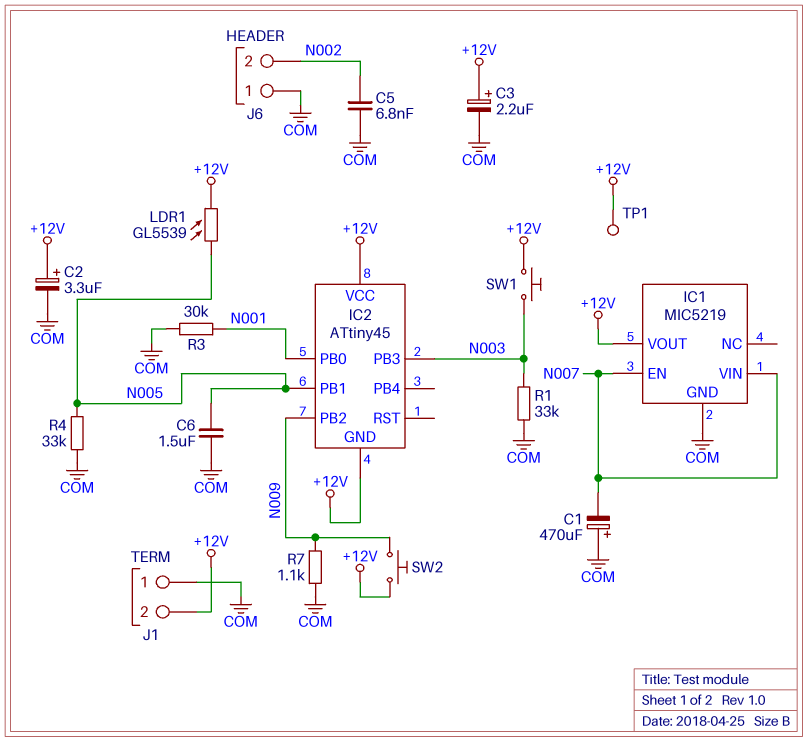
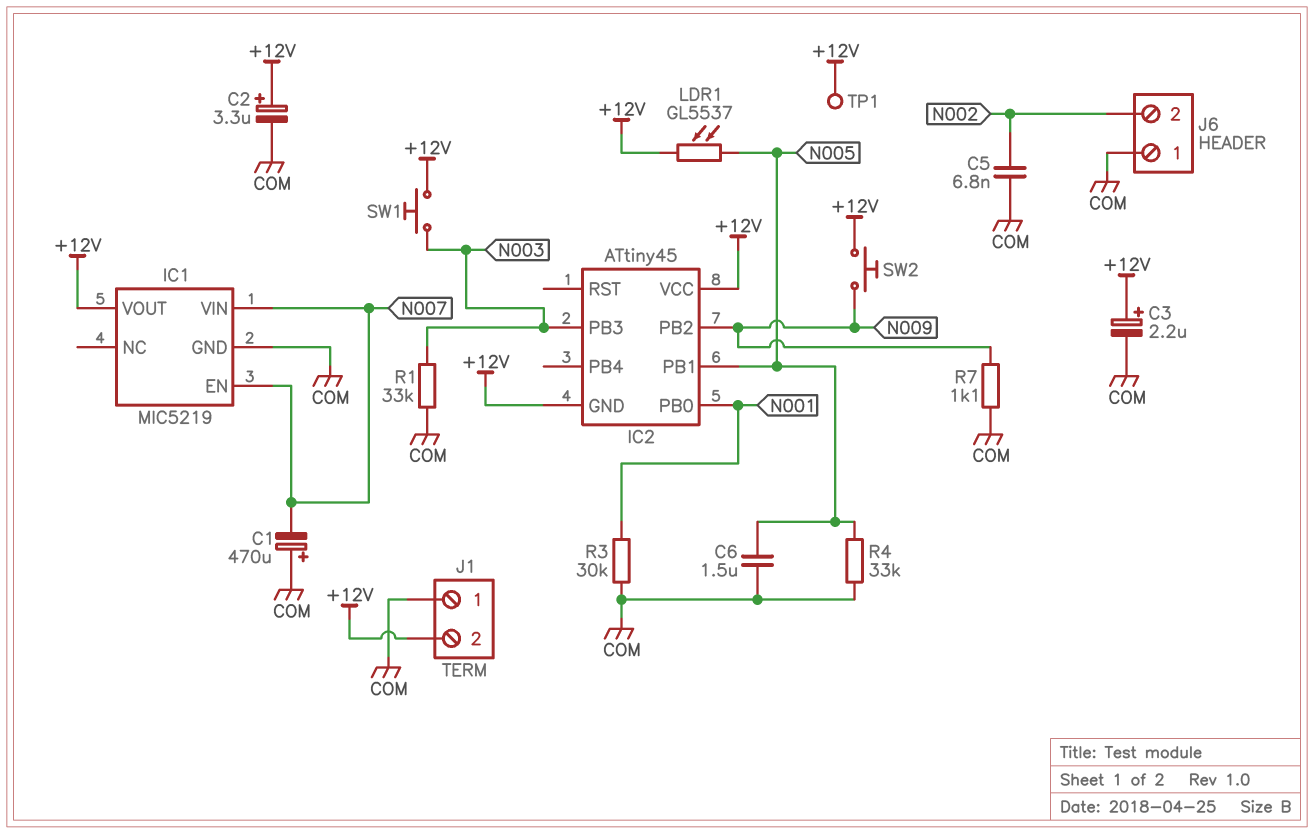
LDR1: GL5539 (+12V, N005) -> GL5537 (+12V, N005)

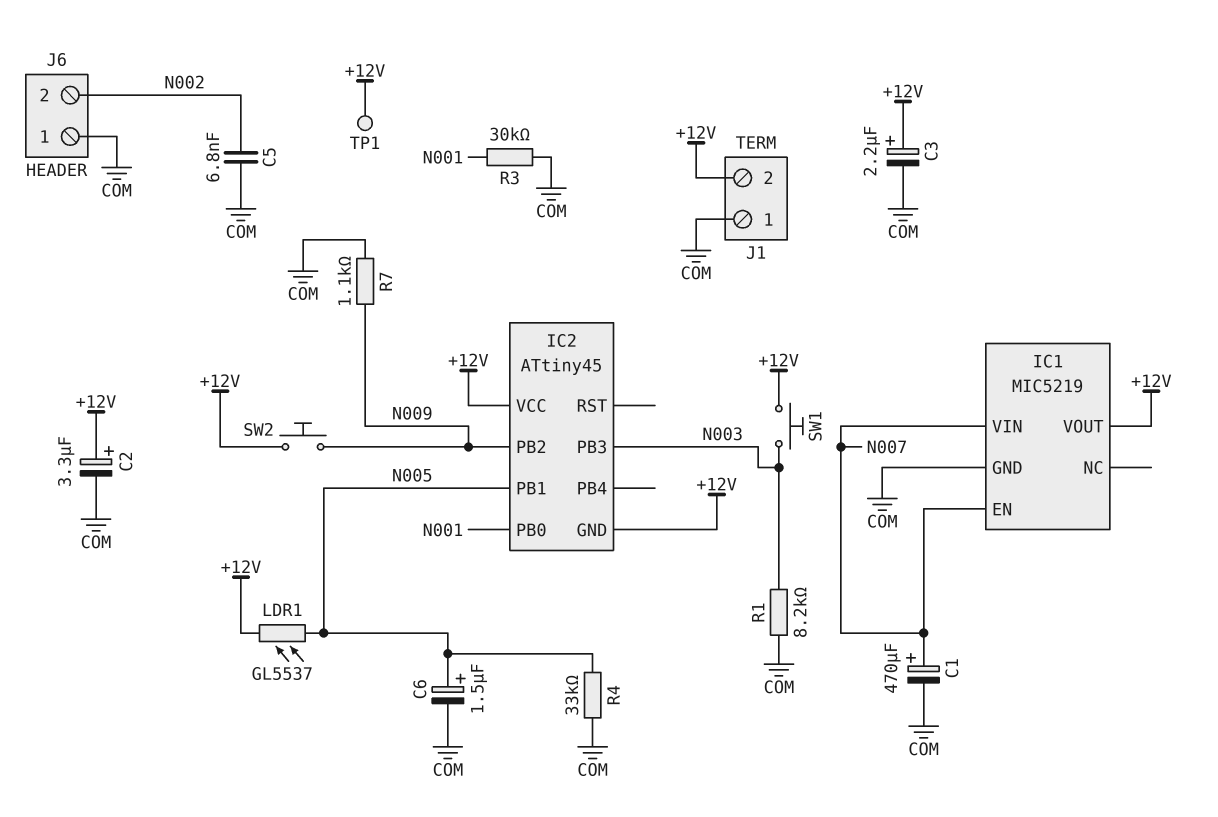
C1: 470uF (plus COM, minus N007) -> 470uF (plus N007, minus COM)
C6: 1.5uF (COM, N005) -> 1.5uF (plus N005, minus COM)
R1: 33k (COM, N003) -> 8.2k (COM, N003)

